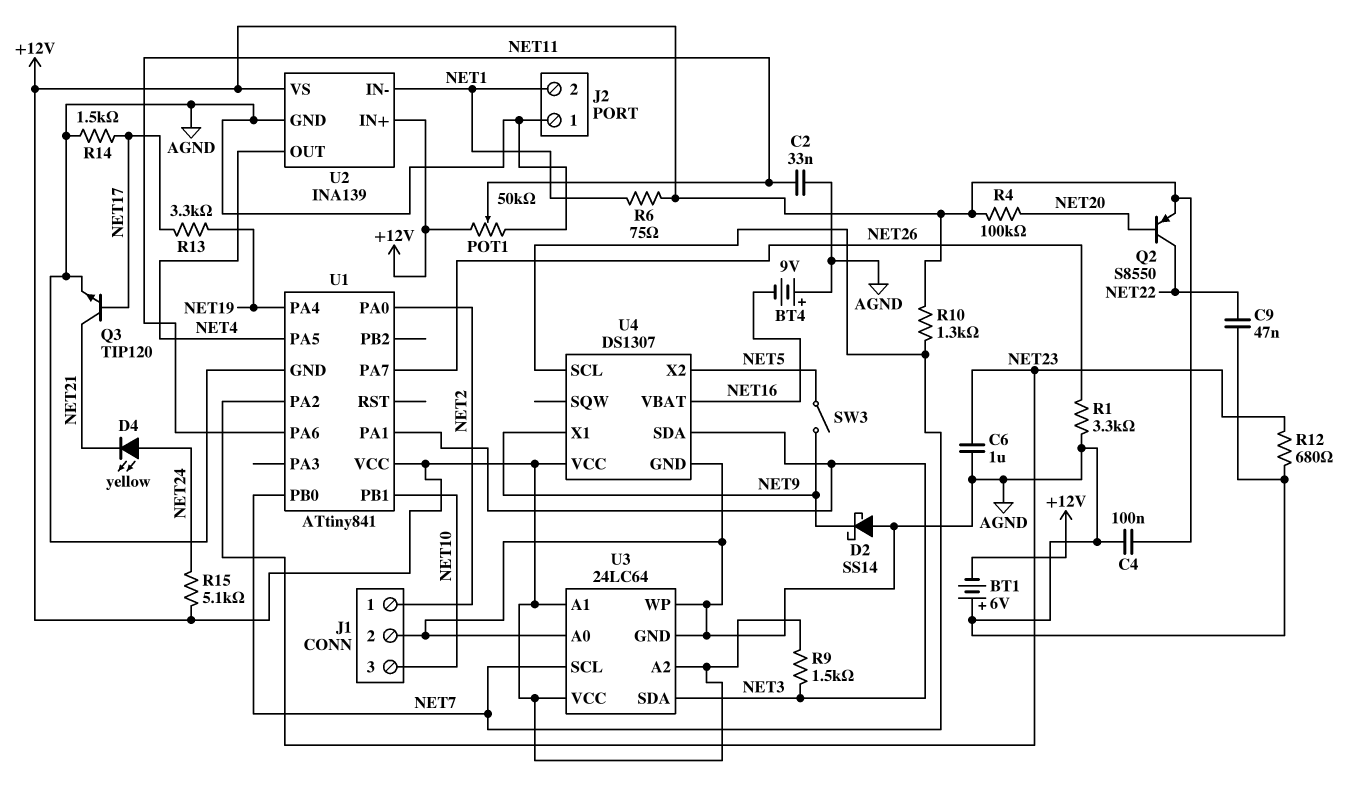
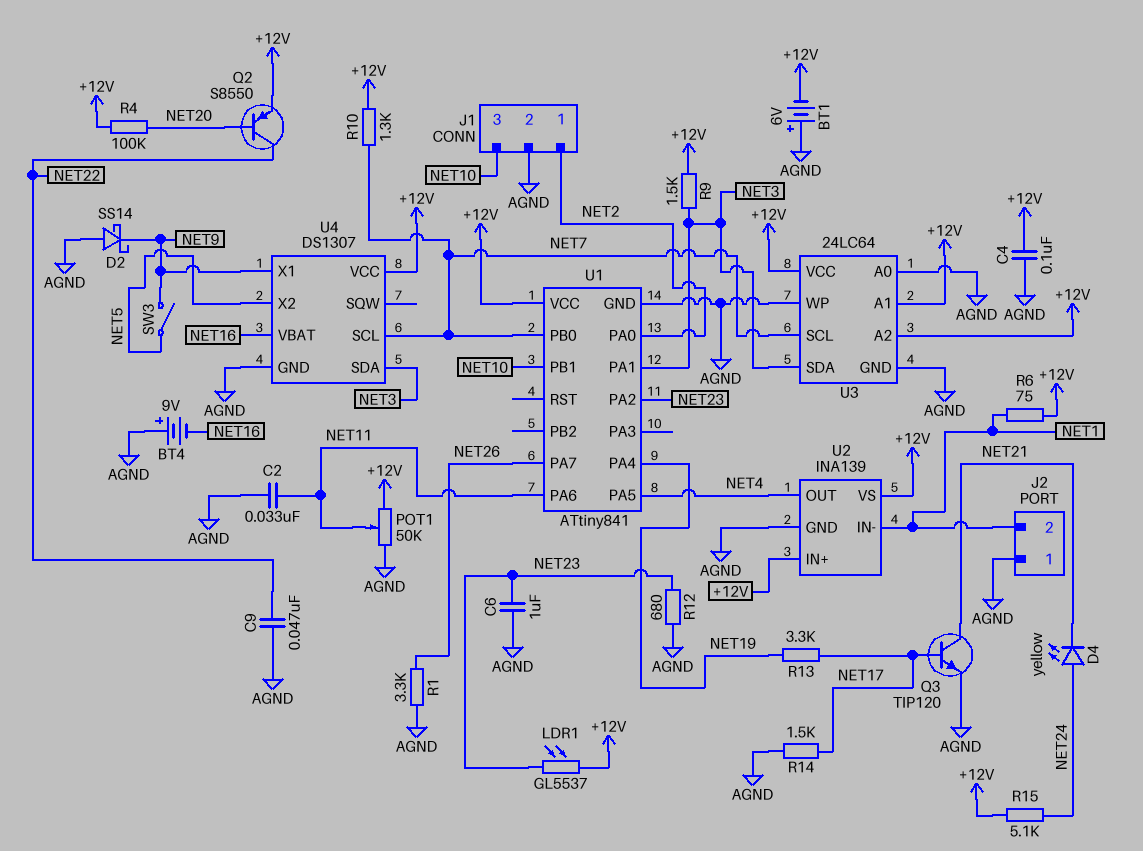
LDR1: none -> GL5537 (+12V, NET23)

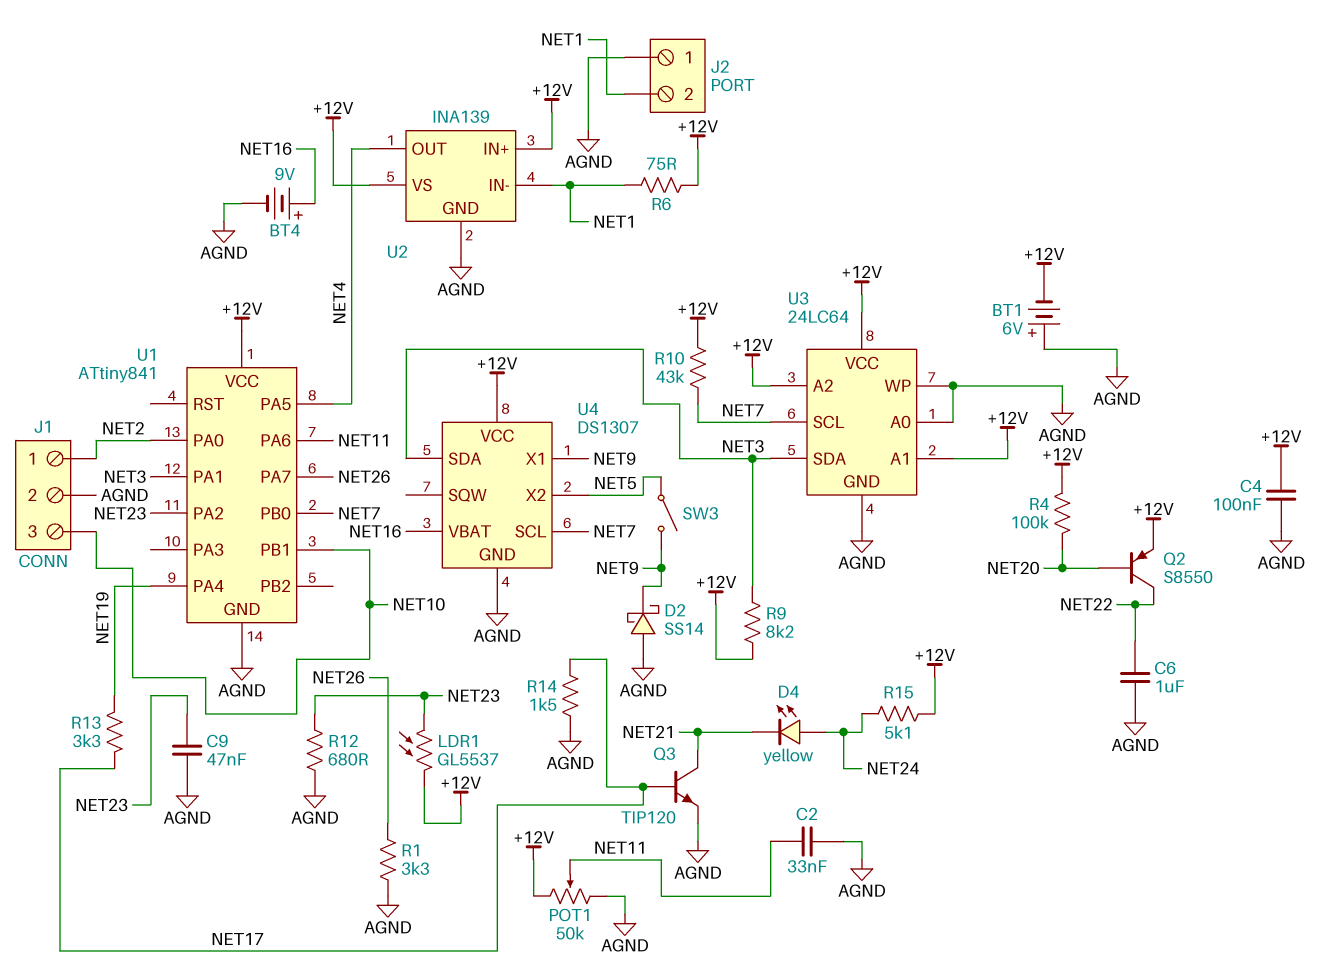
BT4: 9V (plus AGND, minus NET16) -> 9V (plus NET16, minus AGND)
C6: 1uF (AGND, NET23) -> 1uF (AGND, NET22)
C9: 47nF (AGND, NET22) -> 47nF (AGND, NET23)
R9: 1.5k (+12V, NET3) -> 8.2k (+12V, NET3)
R10: 1.3k (+12V, NET7) -> 43k (+12V, NET7)

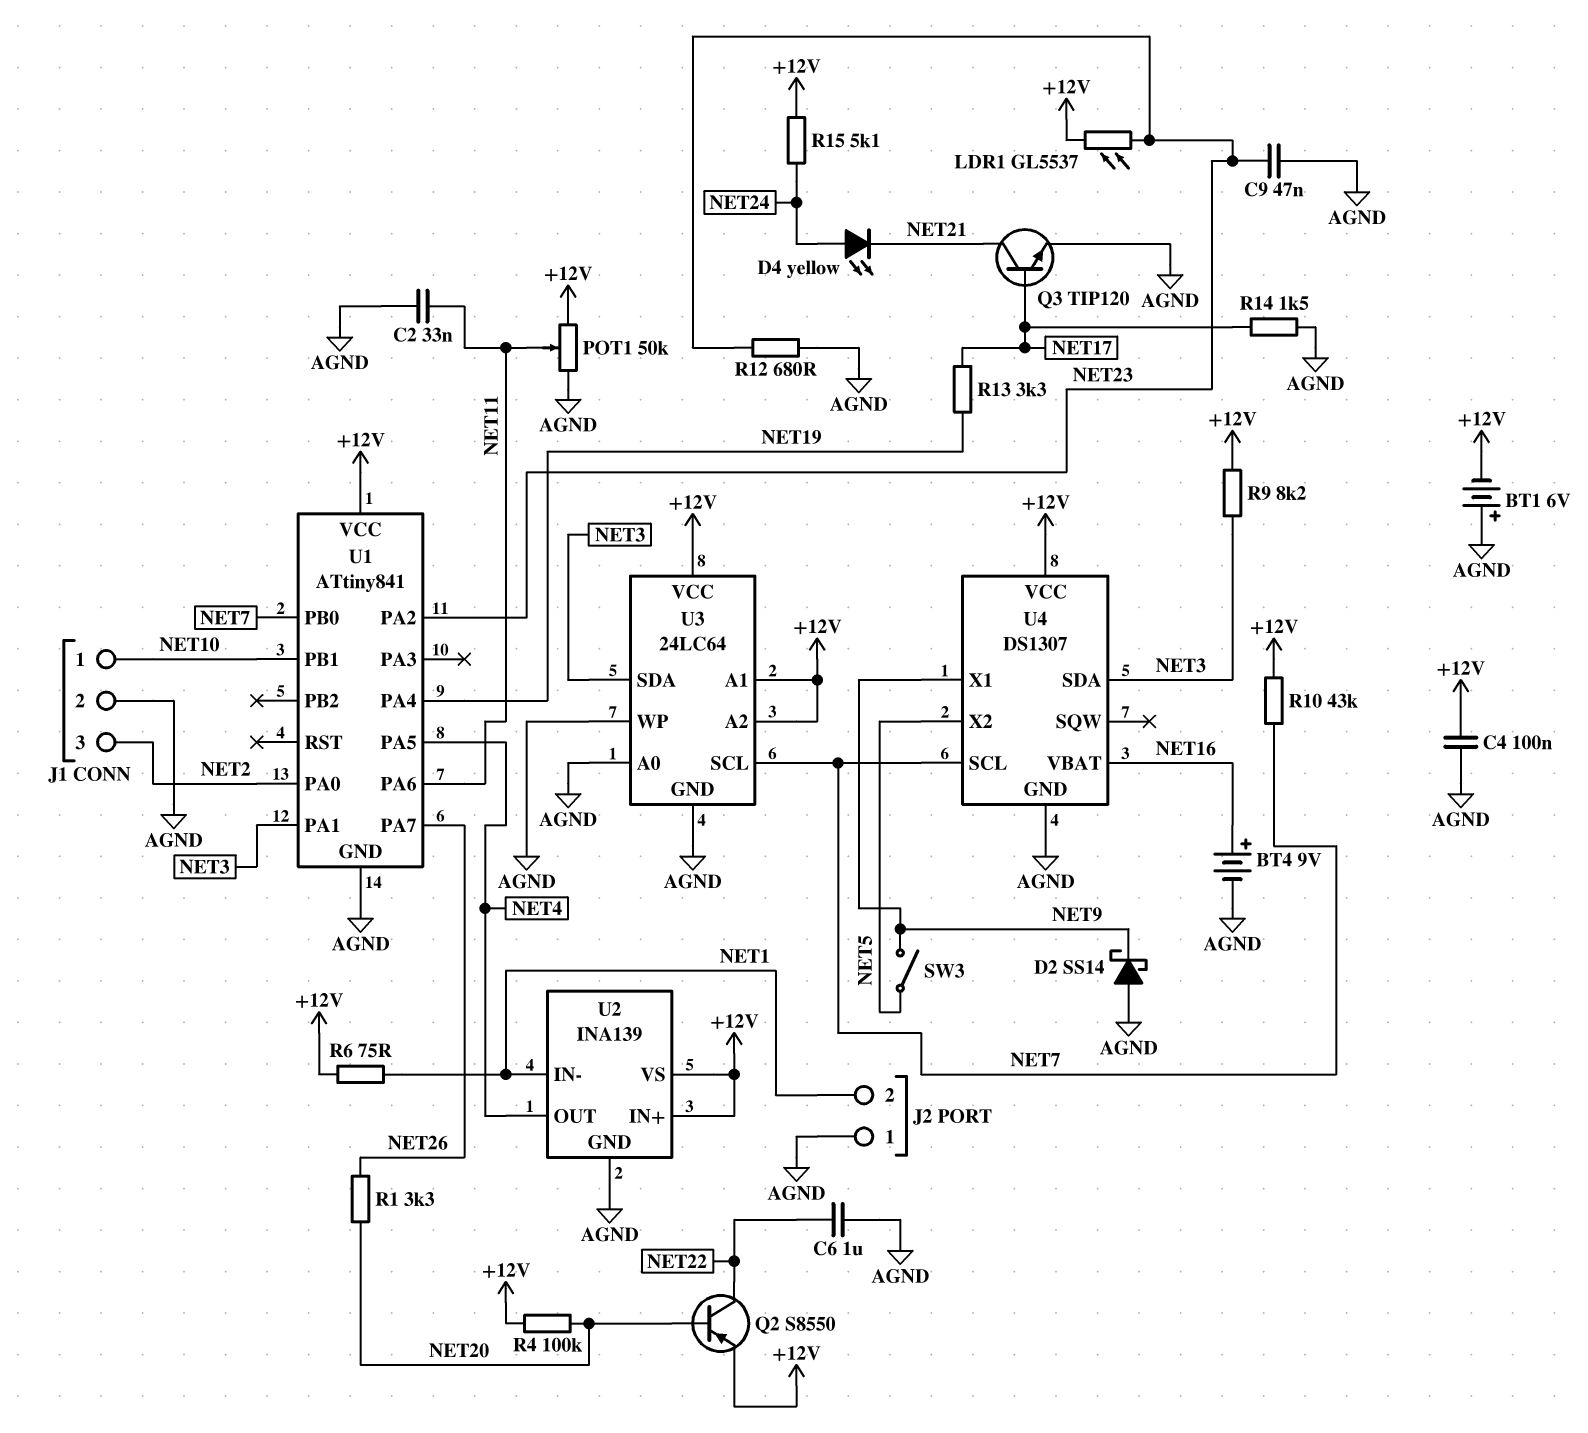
J1 pin 1: NET2 -> NET10
J1 pin 3: NET10 -> NET2
R1: 3.3k (AGND, NET26) -> 3.3k (NET20, NET26)

